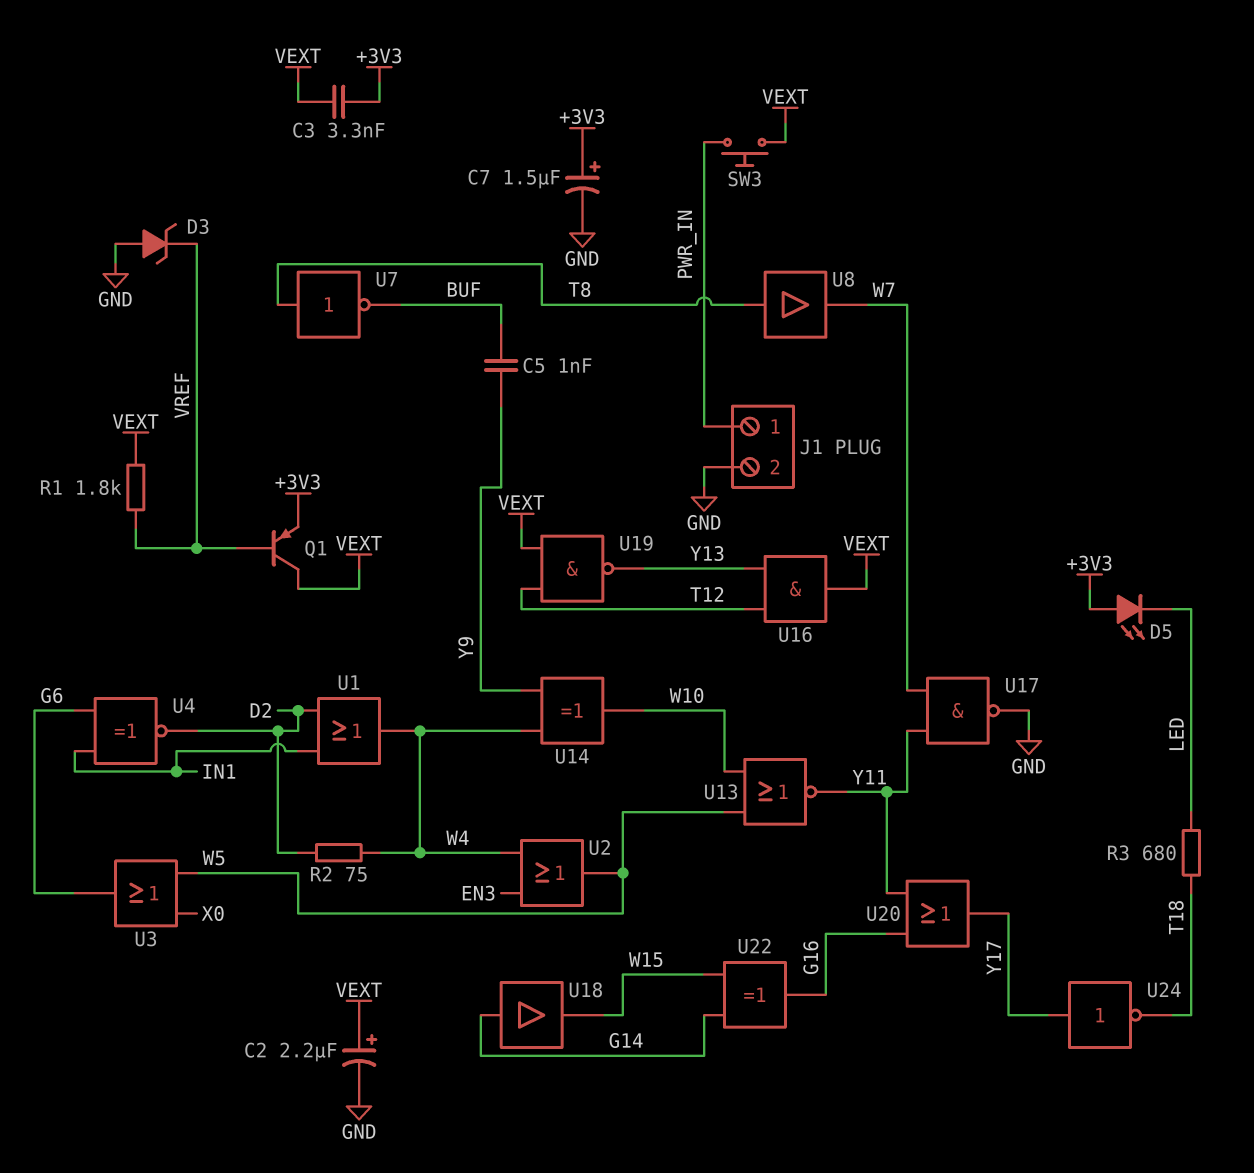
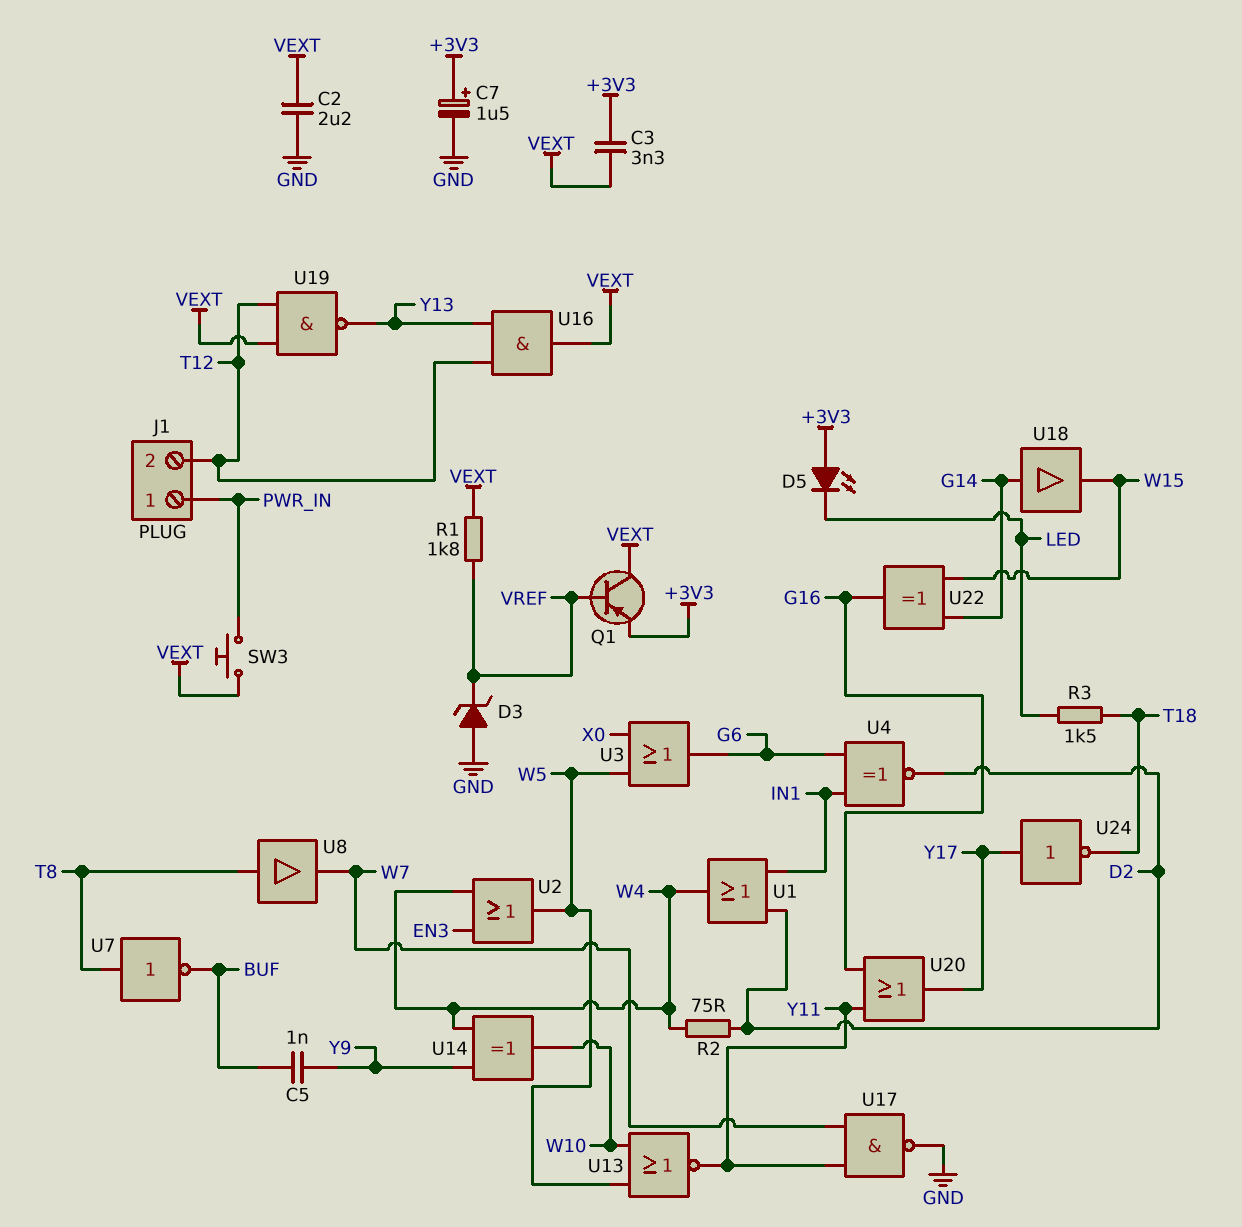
C2: 2.2uF (plus VEXT, minus GND) -> 2.2uF (GND, VEXT)
J1 pin 2: GND -> T12
R3: 680 (LED, T18) -> 1.5k (LED, T18)

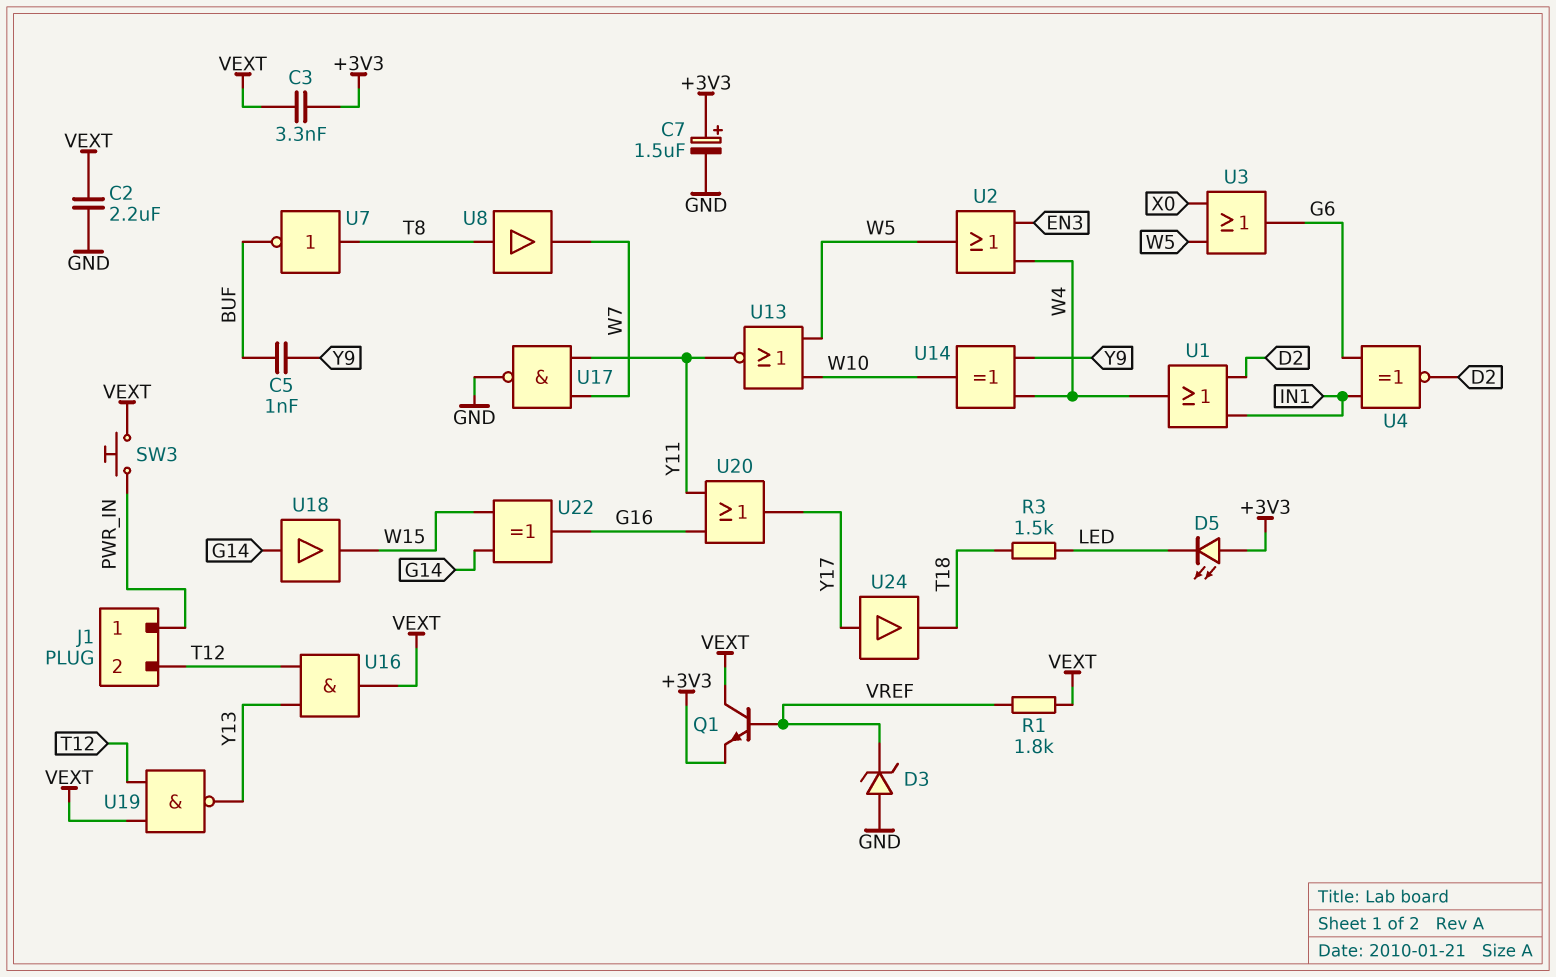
Q1: PNP (B VREF, C VEXT, E +3V3) -> NPN (B VREF, C VEXT, E +3V3)
R2: 75 (D2, W4) -> none
U24: NOT (in Y17, out T18) -> buffer (in Y17, out T18)

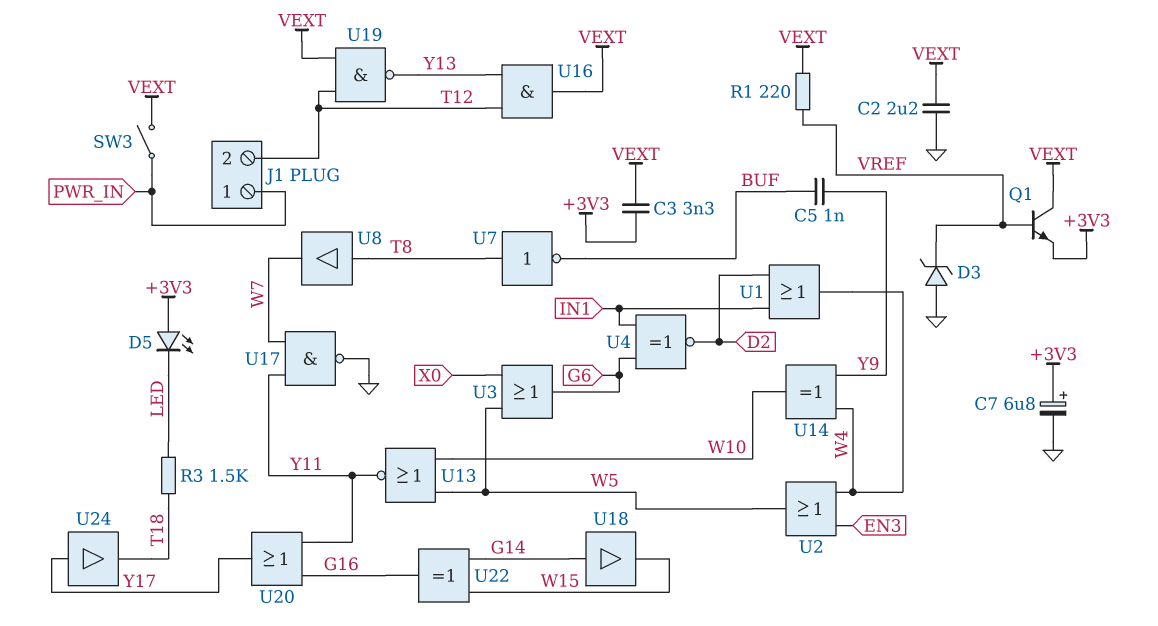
C7: 1.5uF (plus +3V3, minus GND) -> 6.8uF (plus +3V3, minus GND)
R1: 1.8k (VEXT, VREF) -> 220 (VEXT, VREF)
SW3: button (PWR_IN, VEXT) -> switch (PWR_IN, VEXT)

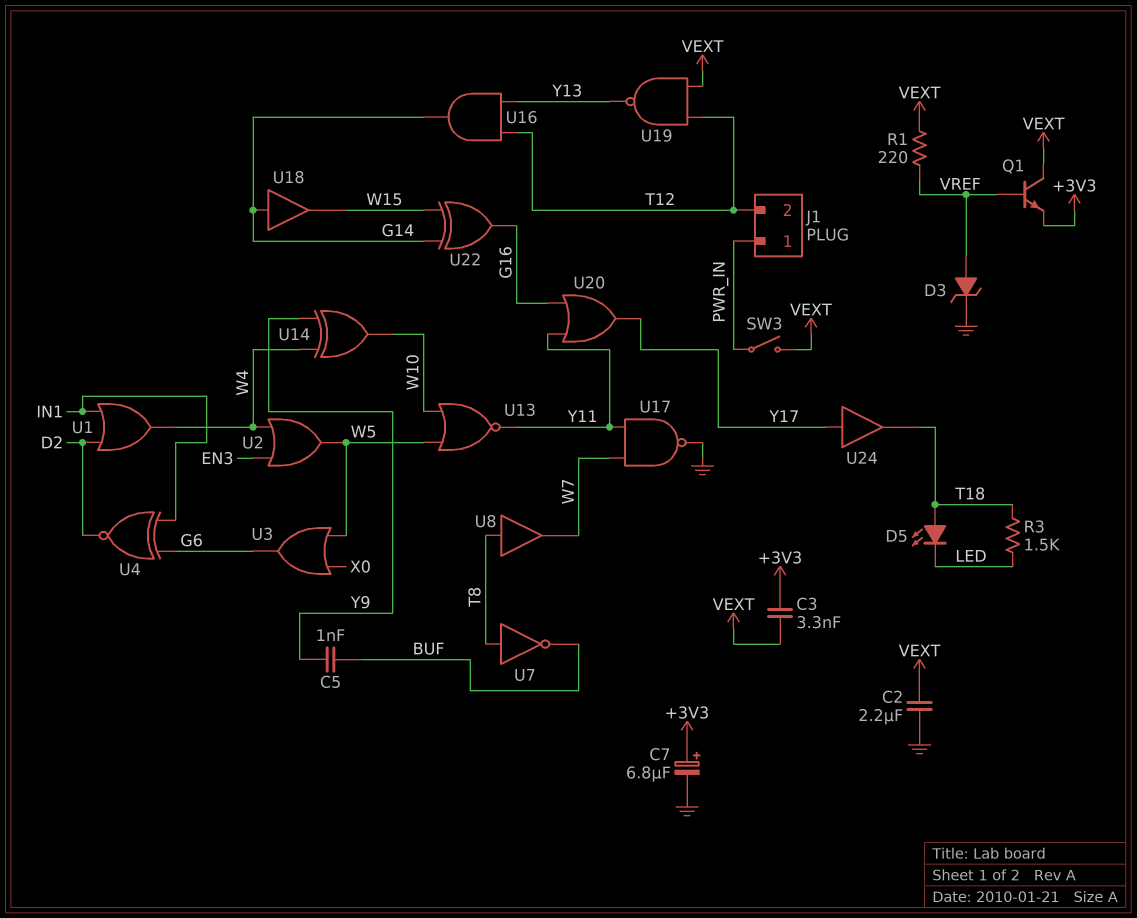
D3: zener (A GND, K VREF) -> zener (A VREF, K GND)
D5: LED (A +3V3, K LED) -> LED (A T18, K LED)
U16: AND (in T12, in Y13, out VEXT) -> AND (in T12, in Y13, out G14)

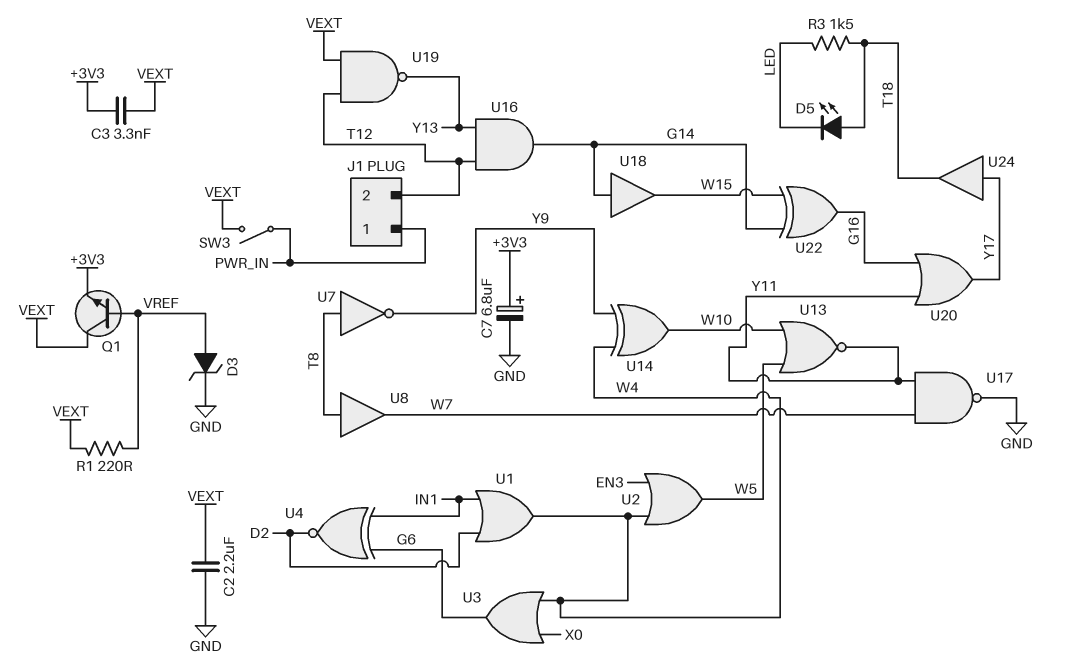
C5: 1nF (BUF, Y9) -> none
U3: OR (in W5, in X0, out G6) -> OR (in W4, in X0, out G6)
U7: NOT (in T8, out BUF) -> NOT (in T8, out Y9)

